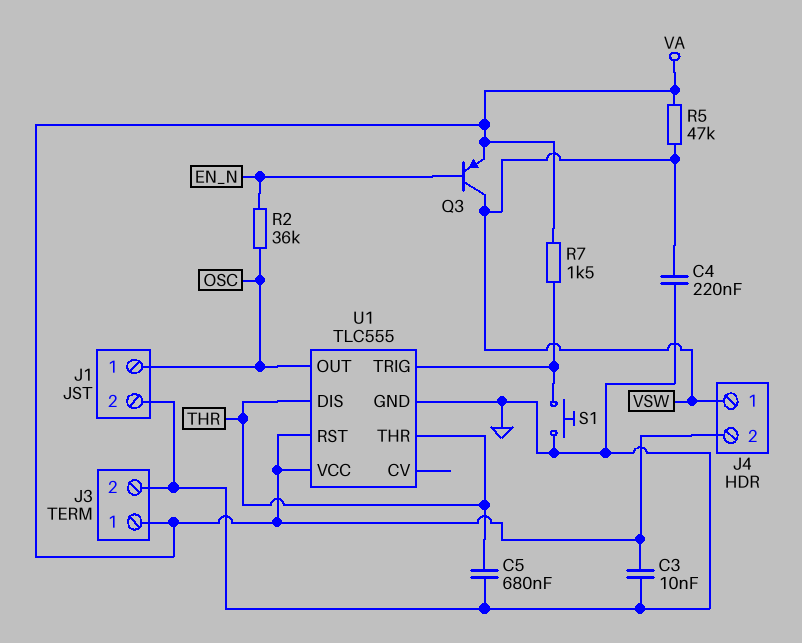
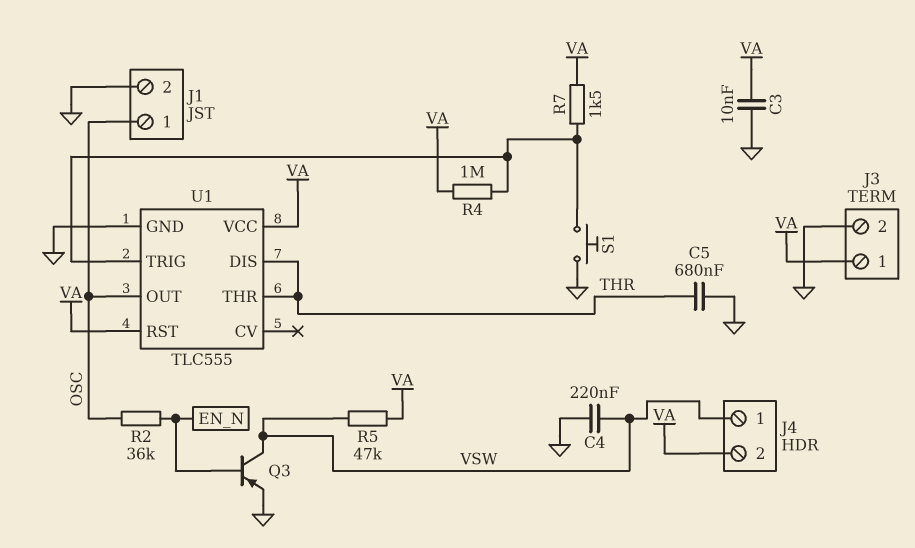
Q3: PNP (B EN_N, C VSW, E VA) -> PNP (B EN_N, C VSW, E GND)
R4: none -> 1M (U1/TRIG, VA)

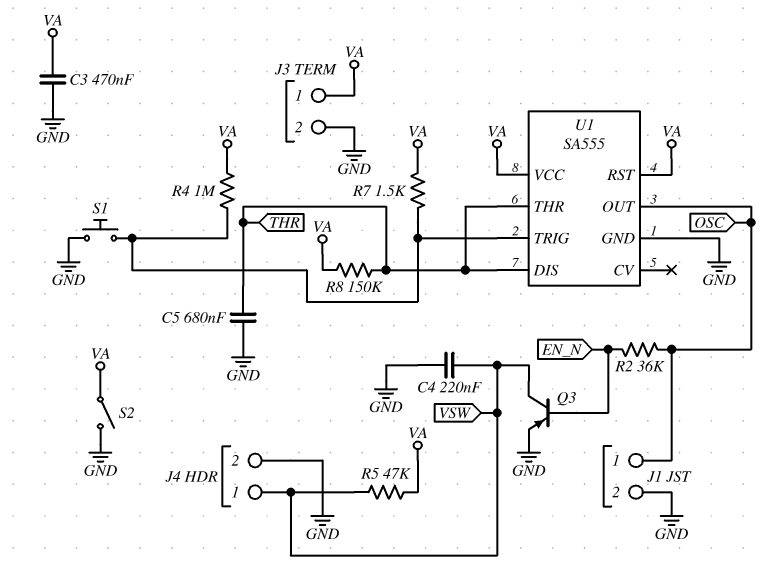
C3: 10nF (GND, VA) -> 470nF (GND, VA)
J4 pin 2: VA -> GND
R8: none -> 150k (THR, VA)
S2: none -> switch (GND, VA)
U1: TLC555 -> SA555

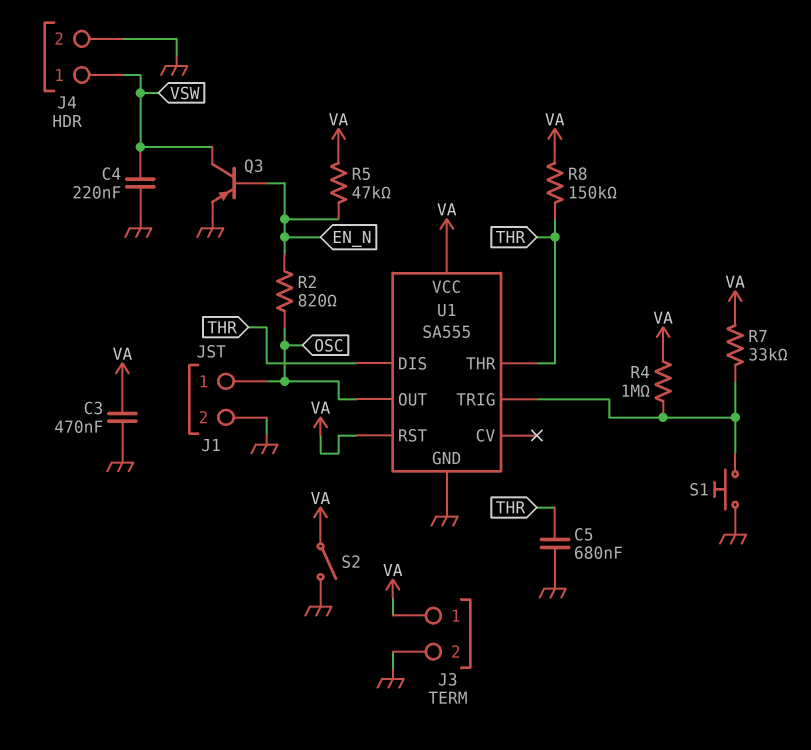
R2: 36k (EN_N, OSC) -> 820 (EN_N, OSC)
R5: 47k (VA, VSW) -> 47k (EN_N, VA)
R7: 1.5k (U1/TRIG, VA) -> 33k (U1/TRIG, VA)

